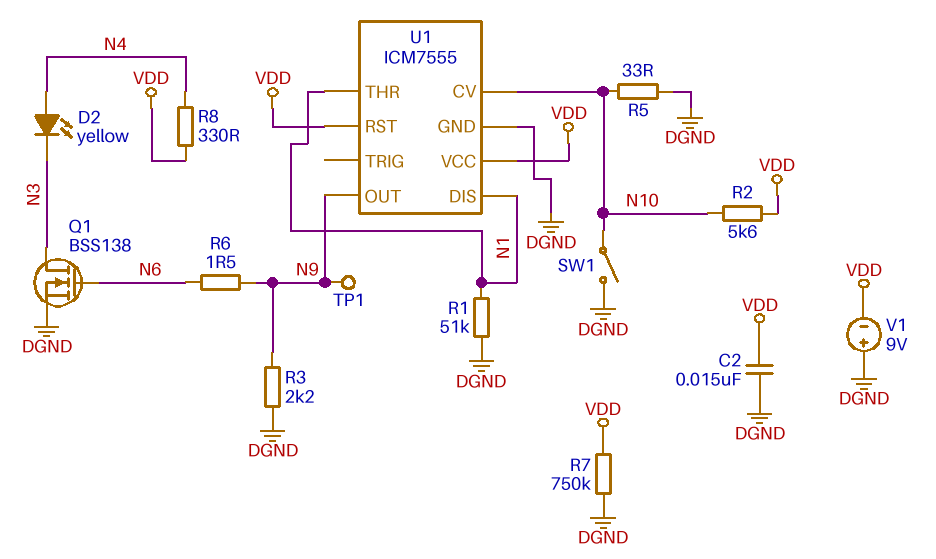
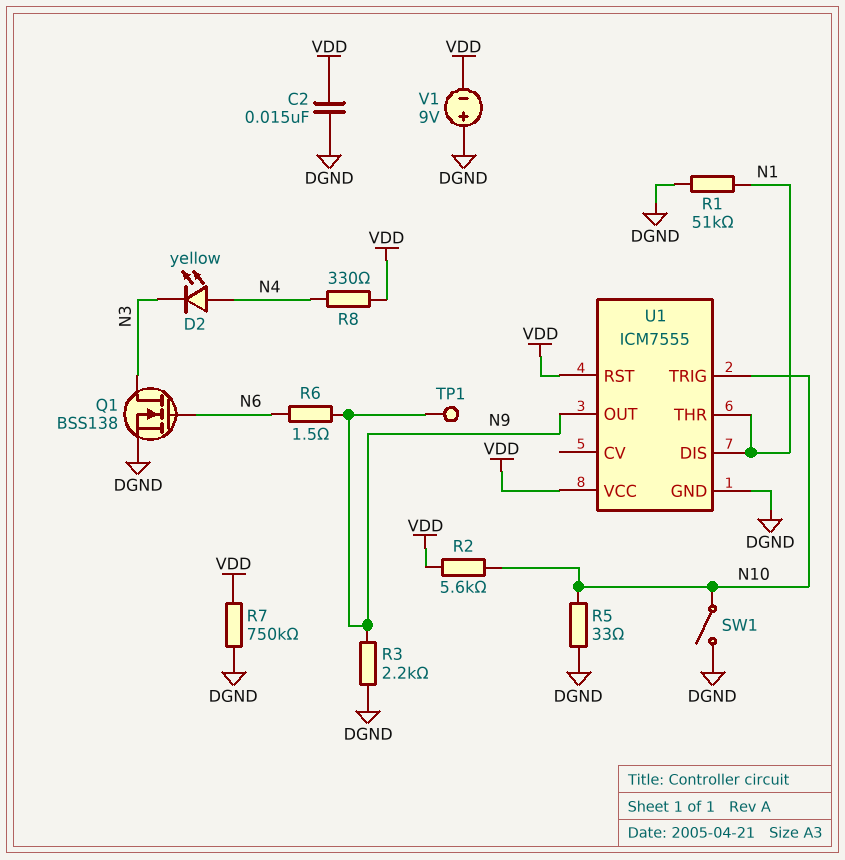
U1 pin CV: N10 -> none
U1 pin TRIG: none -> N10

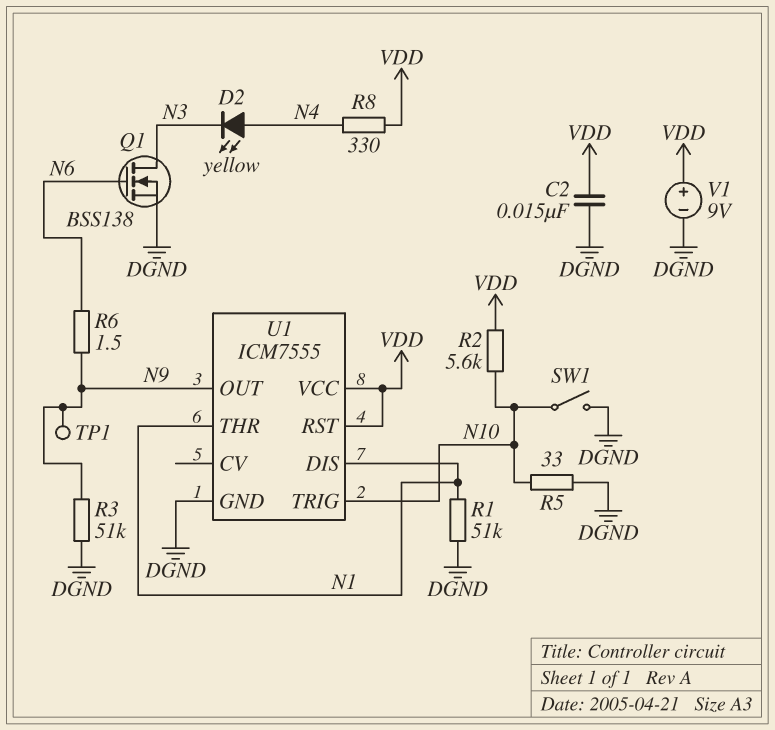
R3: 2.2k (DGND, N9) -> 51k (DGND, N9)
R7: 750k (DGND, VDD) -> none
V1: 9V (plus DGND, minus VDD) -> 9V (plus VDD, minus DGND)

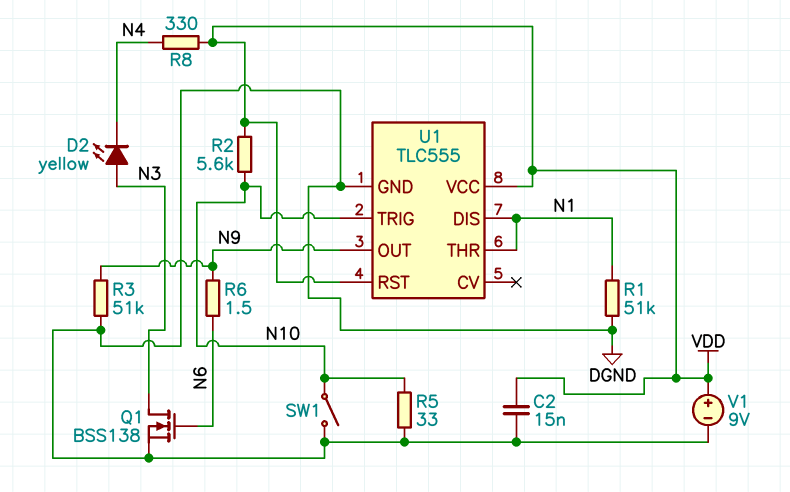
D2: LED yellow (A N4, K N3) -> LED yellow (A N3, K N4)
TP1: test point (N9) -> none
U1: ICM7555 -> TLC555

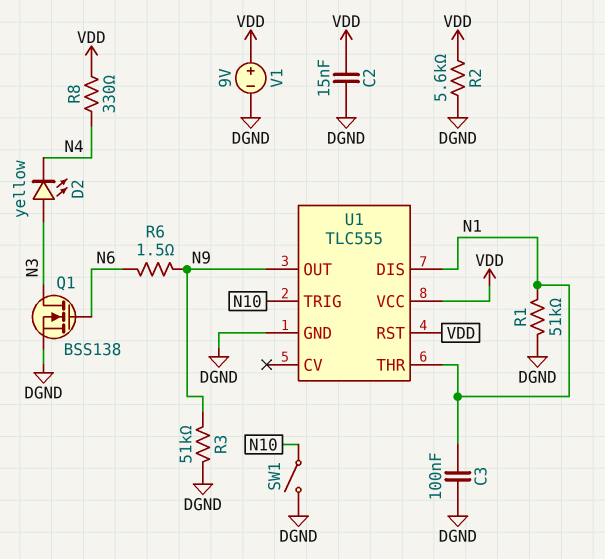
C3: none -> 100nF (DGND, N1)
R2: 5.6k (N10, VDD) -> 5.6k (DGND, VDD)
R5: 33 (DGND, N10) -> none

